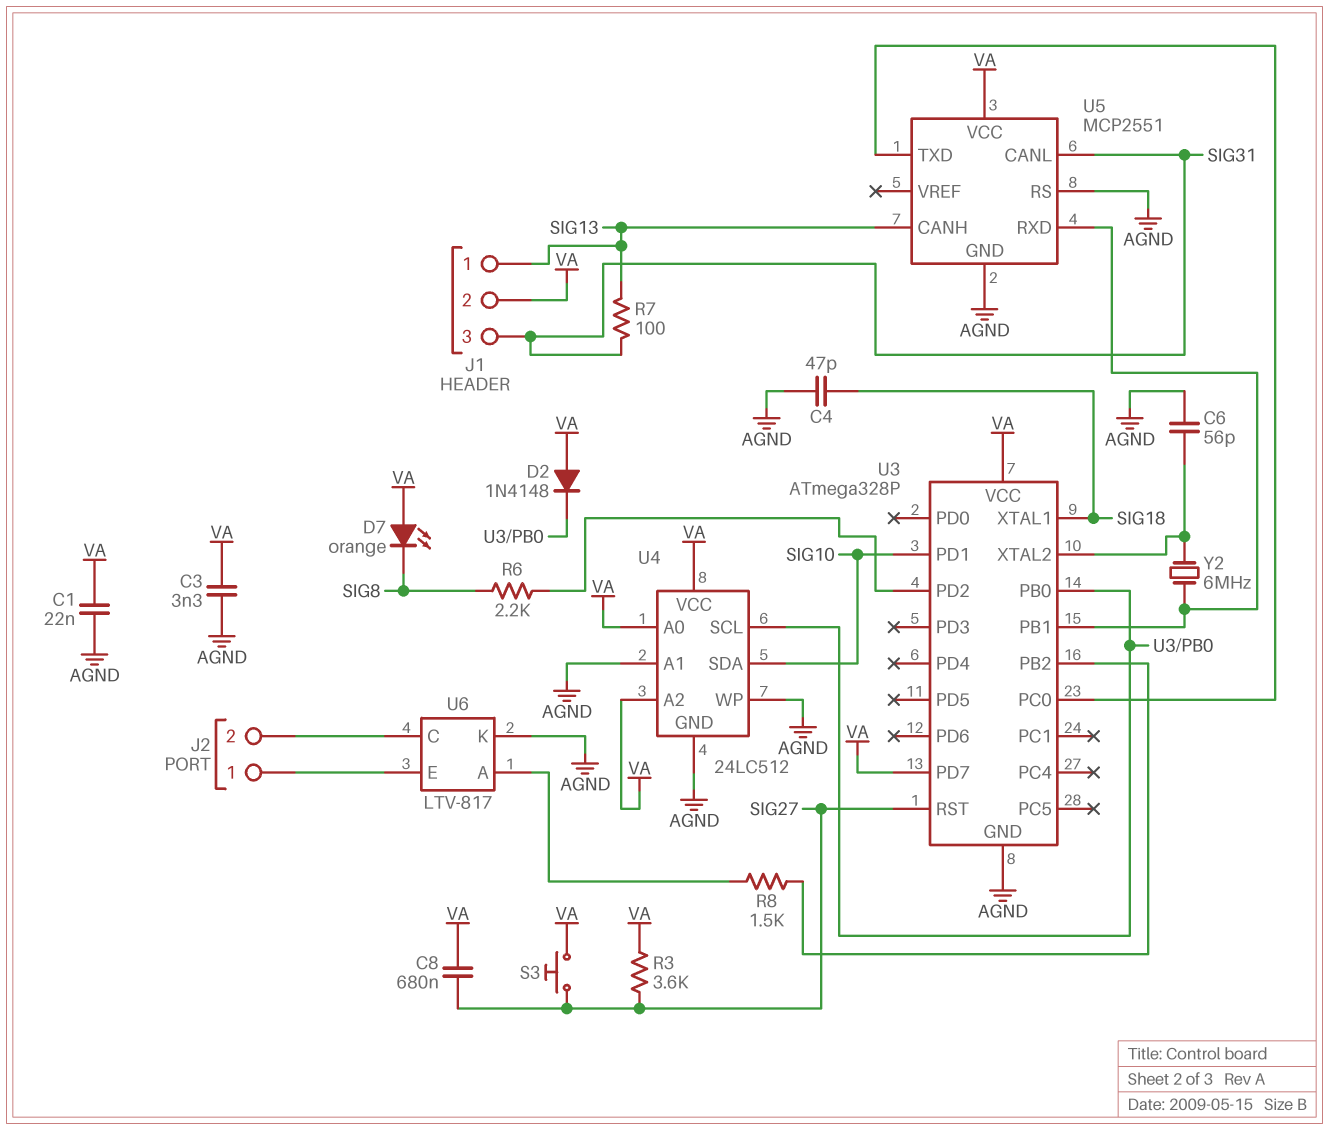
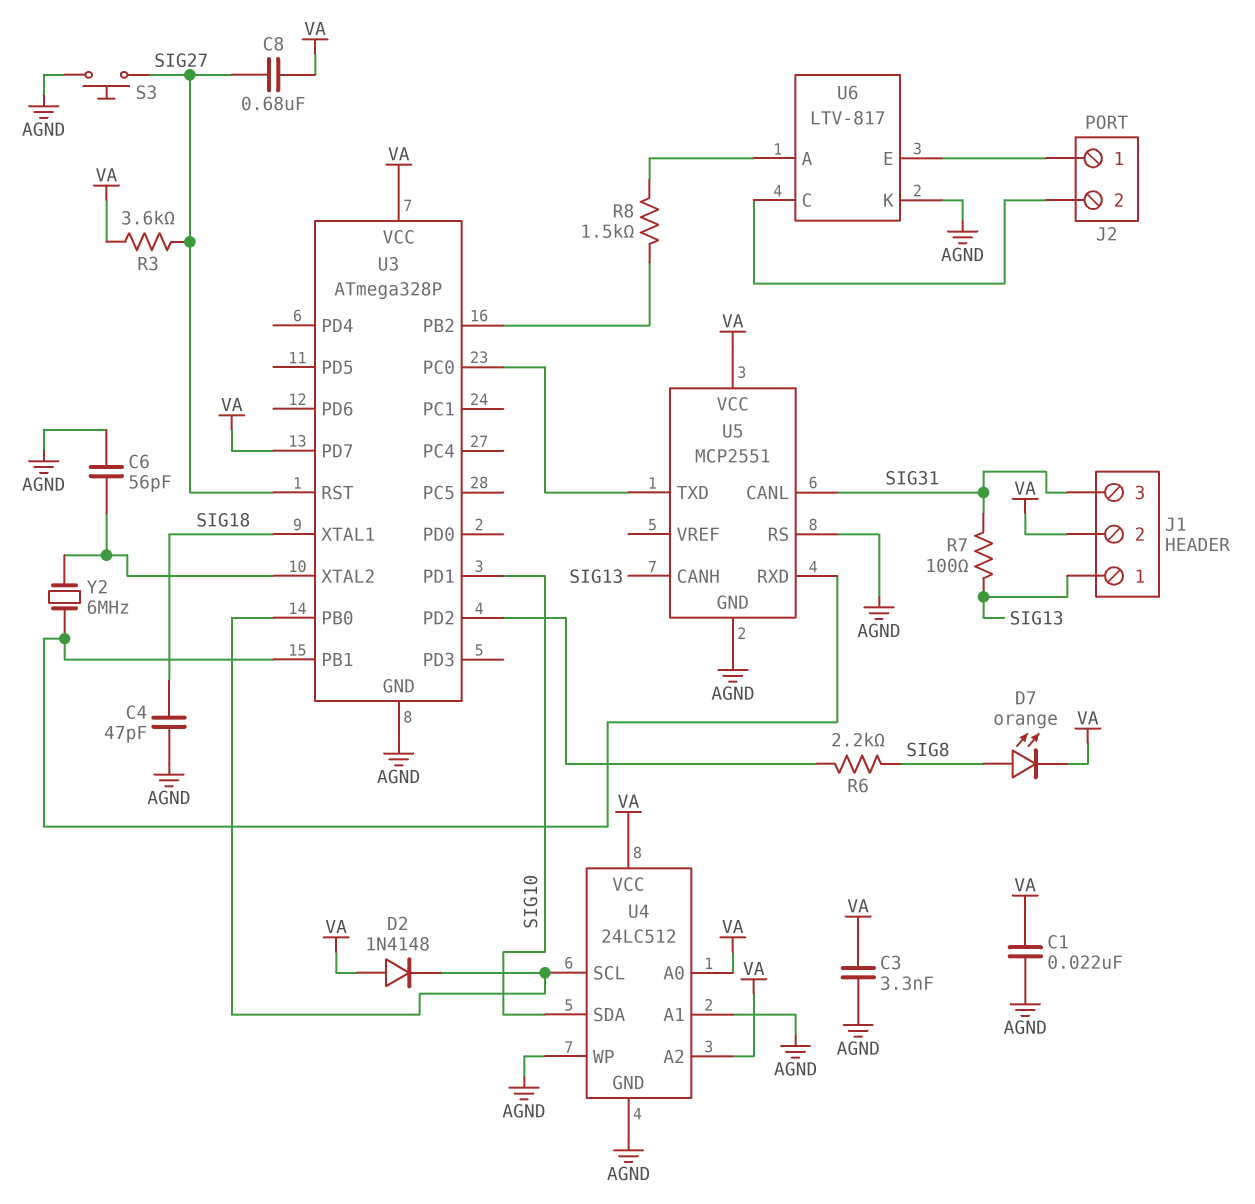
D7: LED orange (A VA, K SIG8) -> LED orange (A SIG8, K VA)
S3: button (SIG27, VA) -> button (AGND, SIG27)

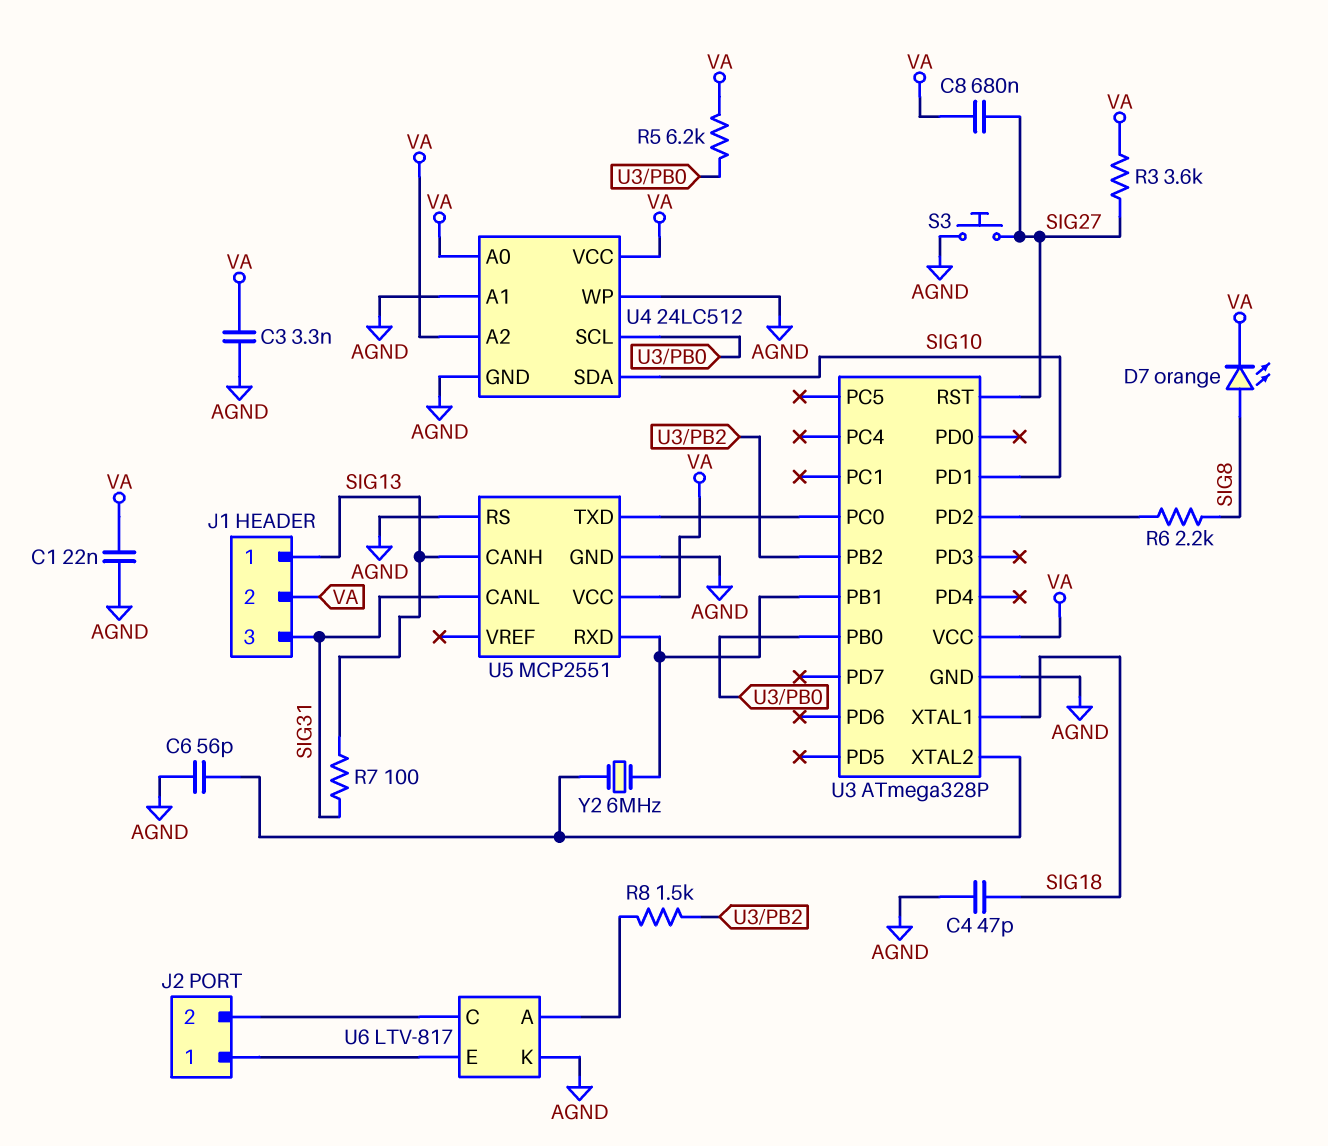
D2: diode 1N4148 (A VA, K U3/PB0) -> none
R5: none -> 6.2k (U3/PB0, VA)
U3 pin PD7: VA -> none

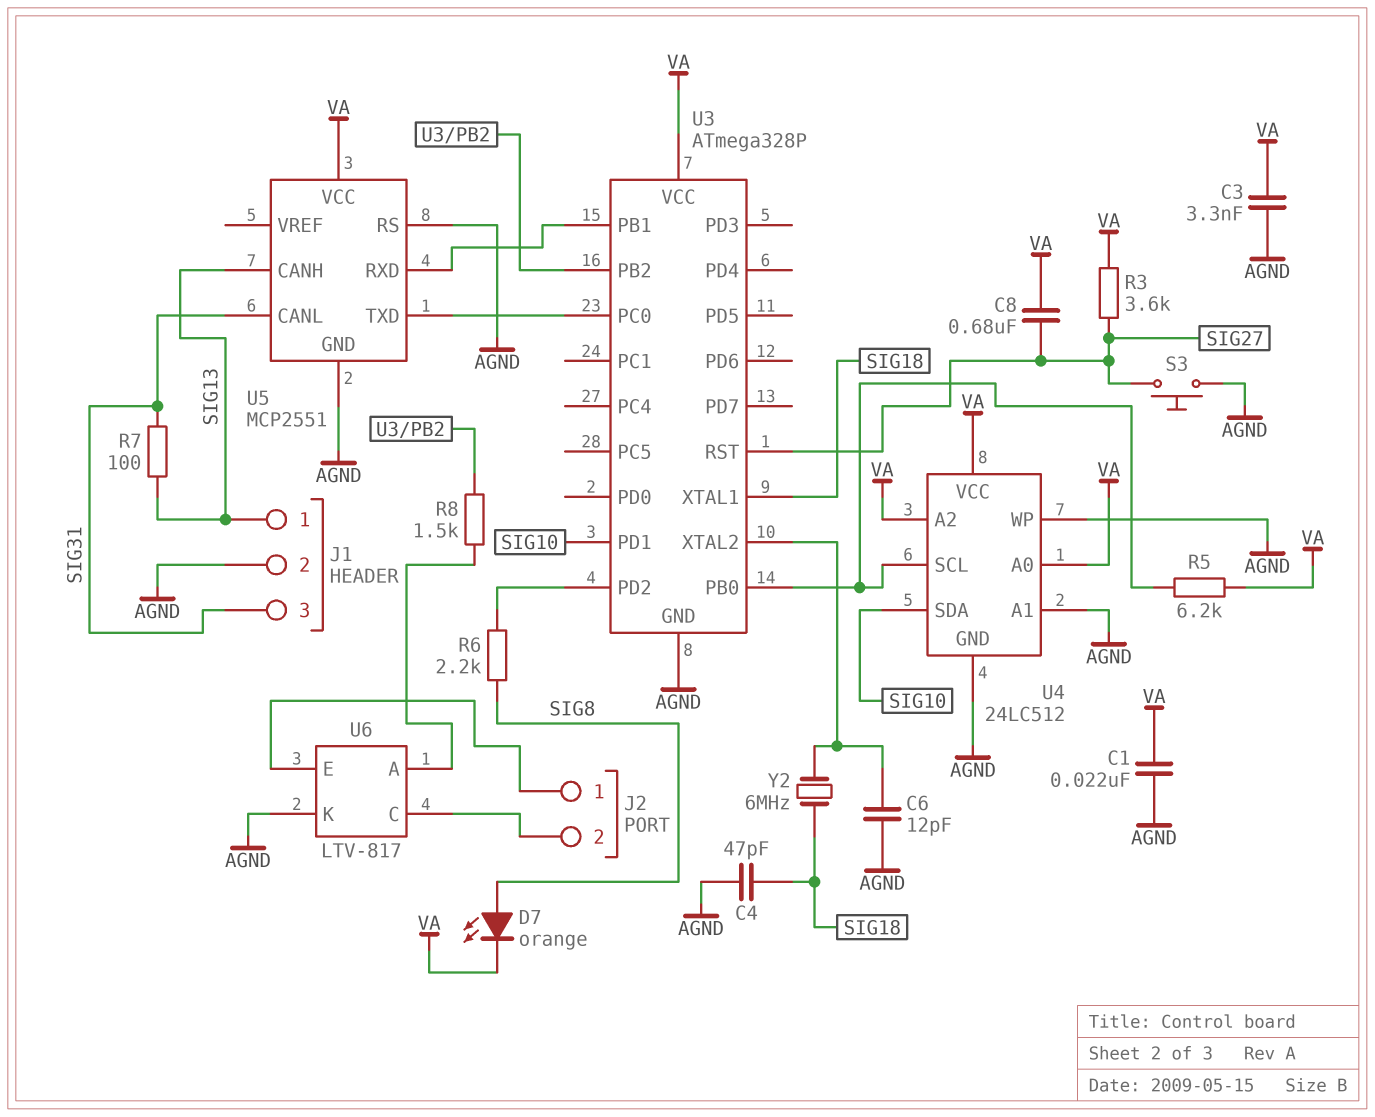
C6: 56pF (AGND, U3/XTAL2) -> 12pF (AGND, U3/XTAL2)
J1 pin 2: VA -> AGND
Y2: 6MHz (U3/PB1, U3/XTAL2) -> 6MHz (SIG18, U3/XTAL2)

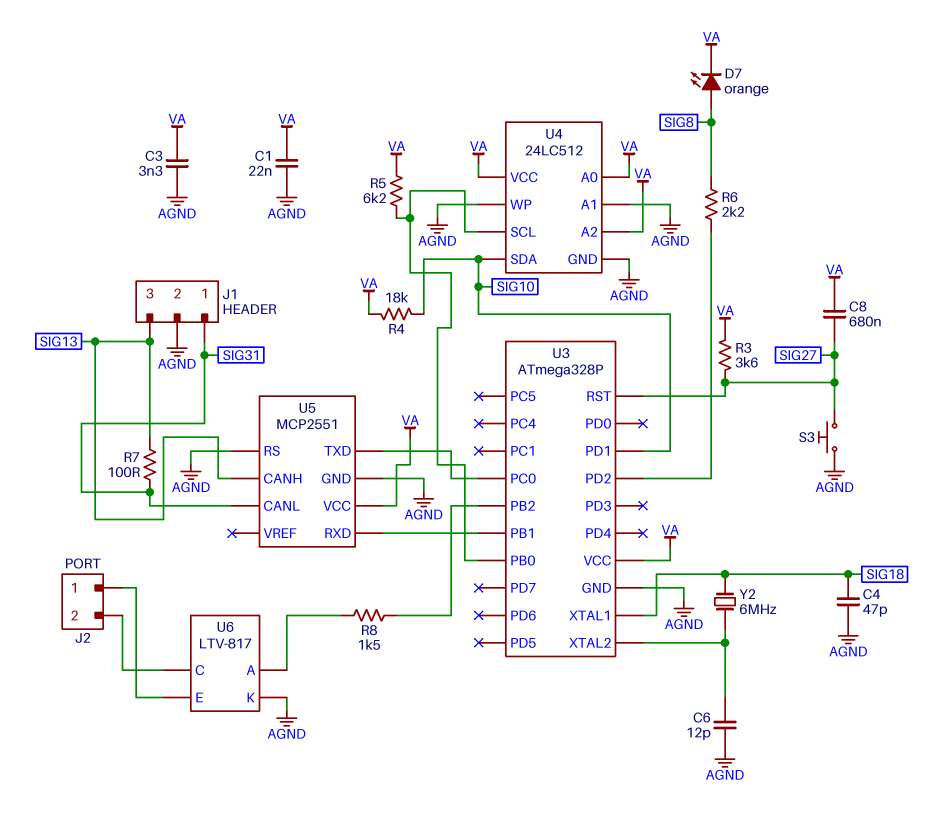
J1 pin 1: SIG13 -> SIG31
J1 pin 3: SIG31 -> SIG13
R4: none -> 18k (SIG10, VA)

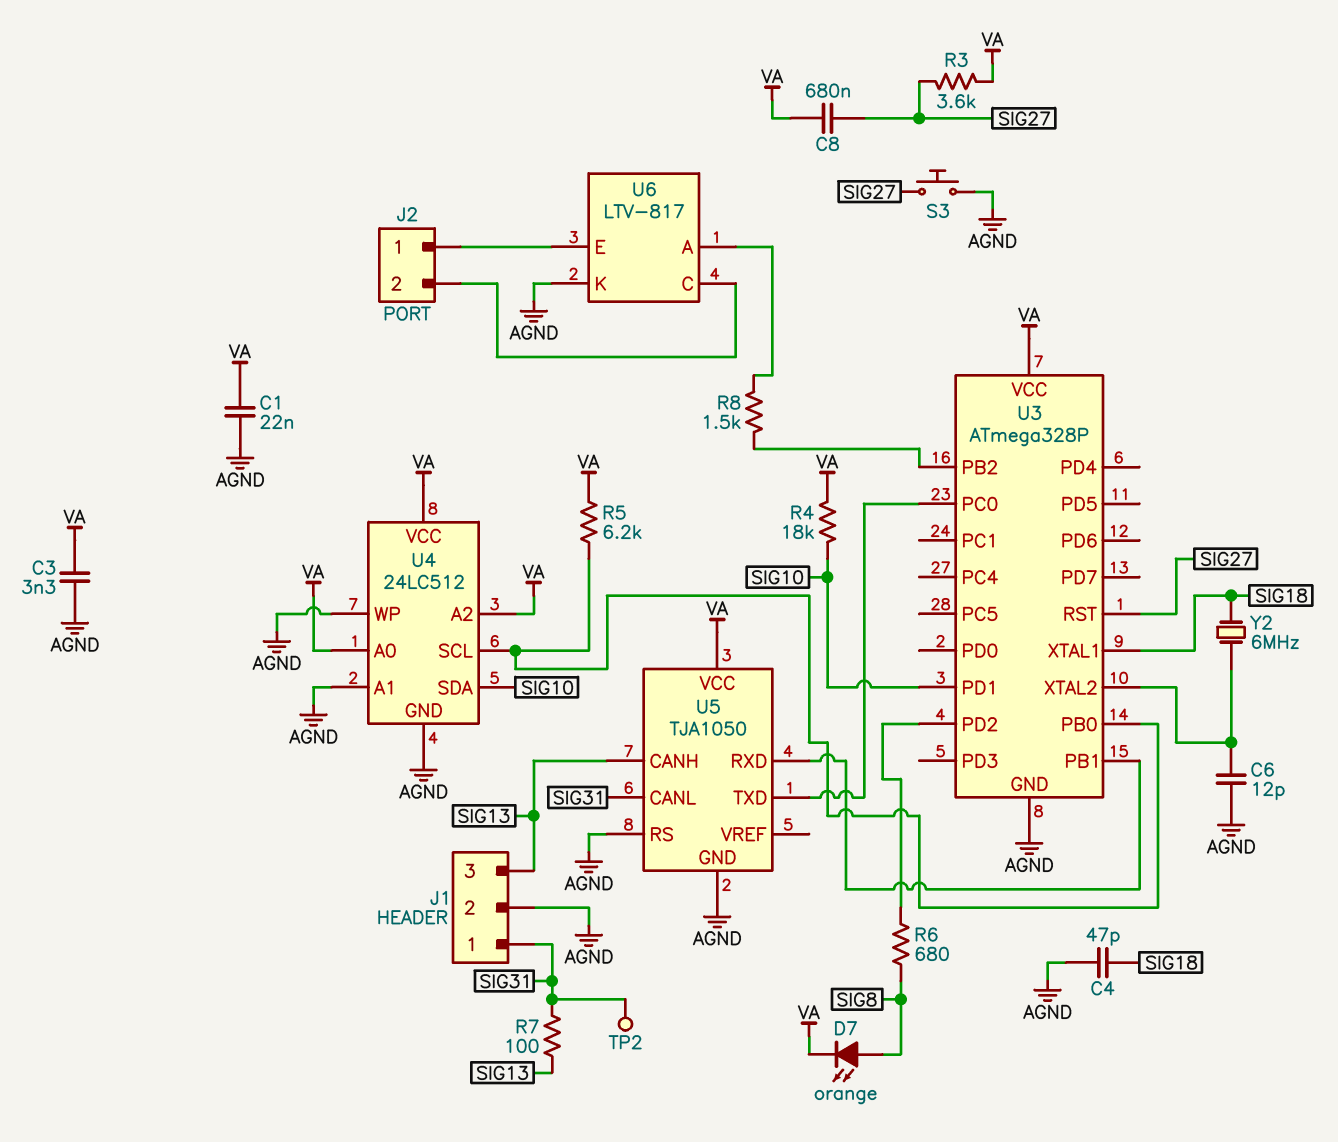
R6: 2.2k (SIG8, U3/PD2) -> 680 (SIG8, U3/PD2)
TP2: none -> test point (SIG31)
U5: MCP2551 -> TJA1050

